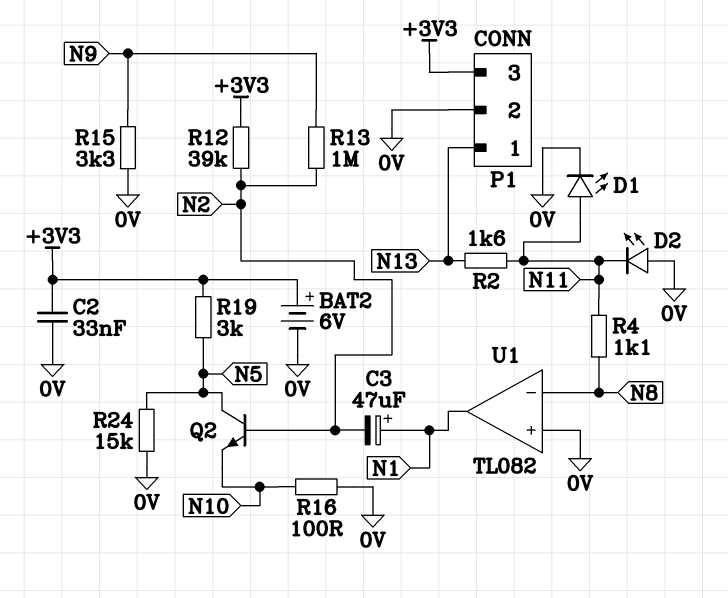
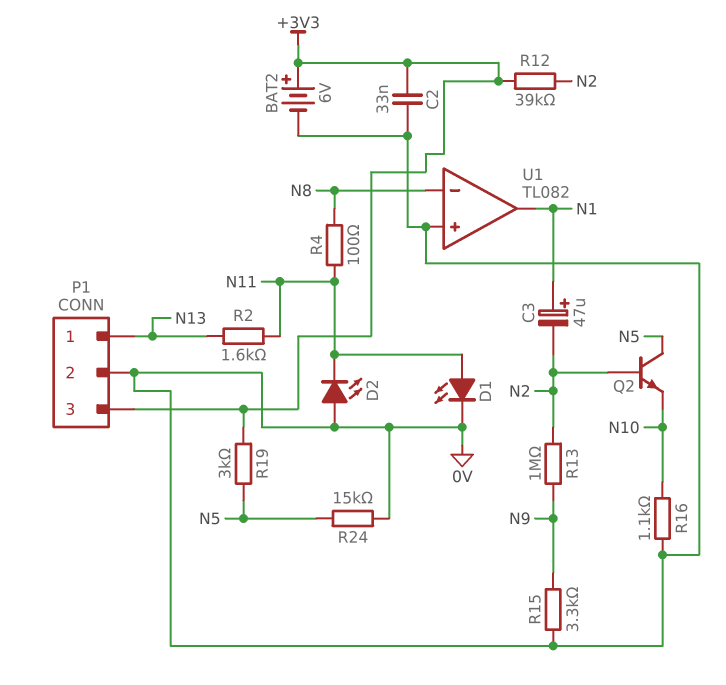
R4: 1.1k (N8, N11) -> 100 (N8, N11)
R16: 100 (0V, N10) -> 1.1k (0V, N10)

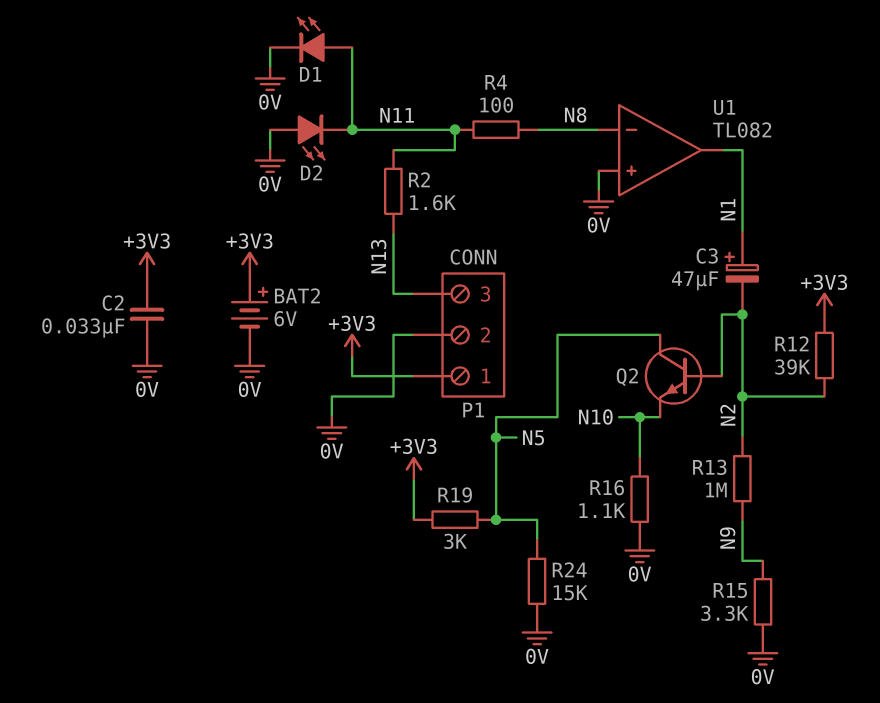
P1 pin 1: N13 -> +3V3
P1 pin 3: +3V3 -> N13

